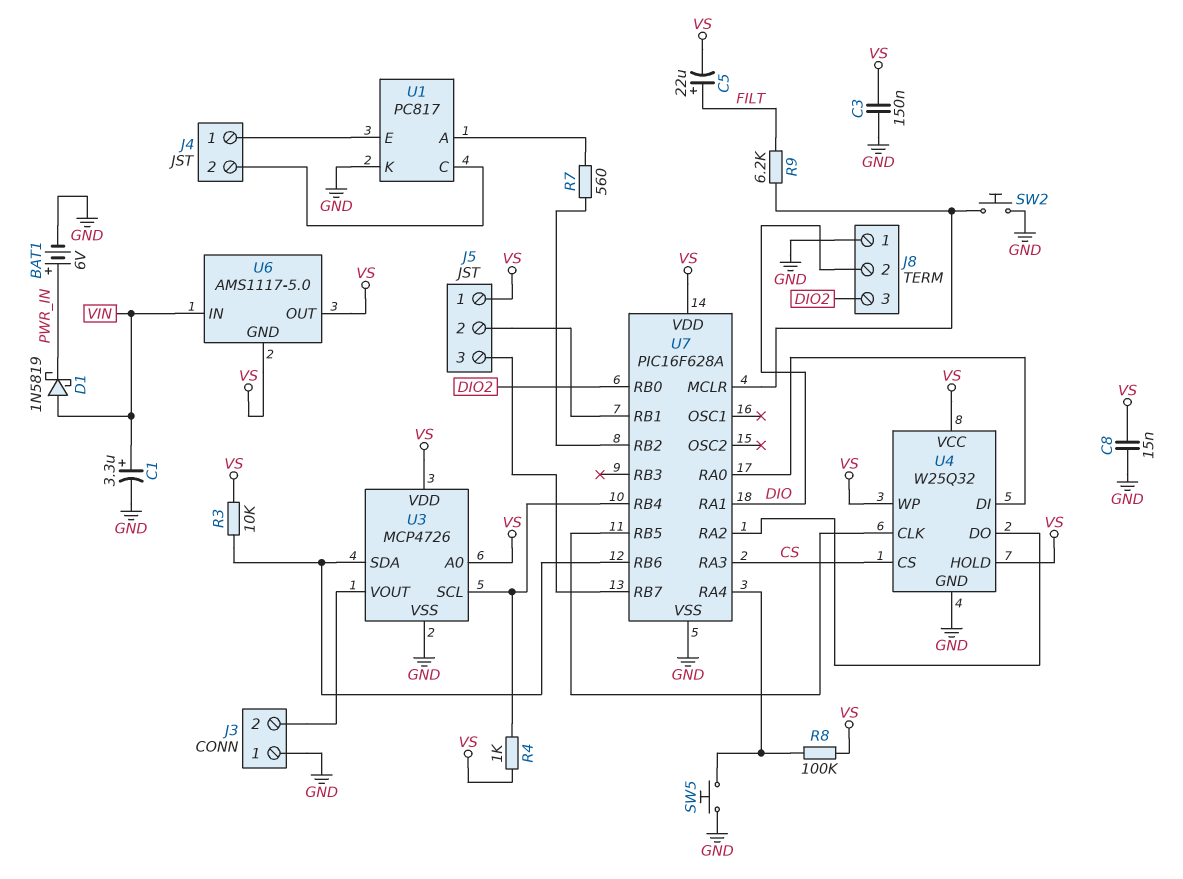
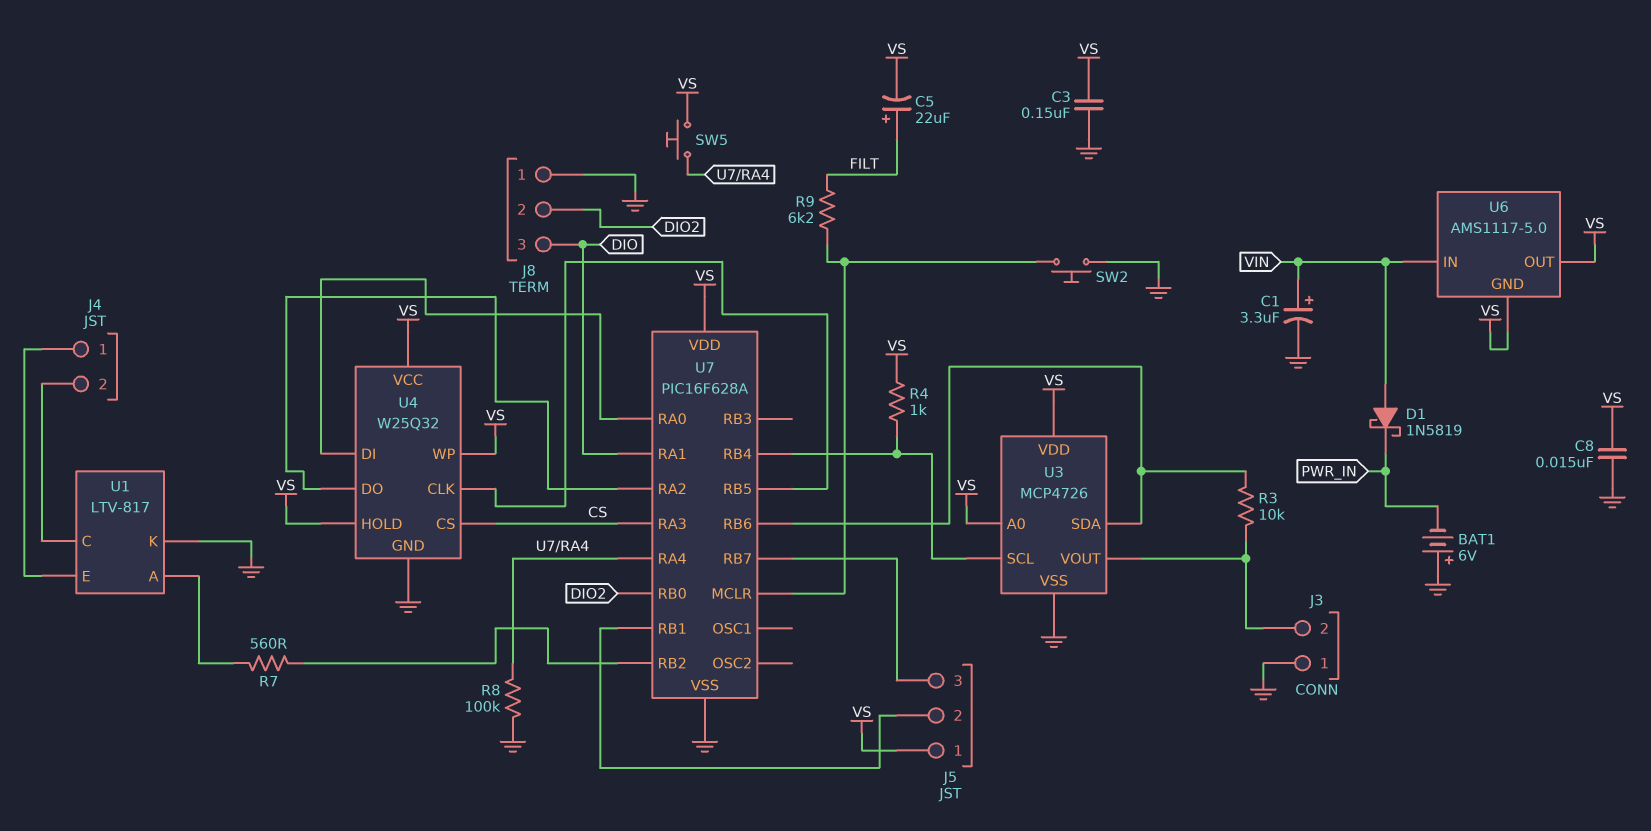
BAT1: 6V (plus PWR_IN, minus GND) -> 6V (plus GND, minus PWR_IN)
J8 pin 2: DIO -> DIO2
J8 pin 3: DIO2 -> DIO
R3: 10k (U3/SDA, VS) -> 10k (J3/2, U3/SDA)
R8: 100k (U7/RA4, VS) -> 100k (GND, U7/RA4)
SW5: button (GND, U7/RA4) -> button (U7/RA4, VS)
U1: PC817 -> LTV-817

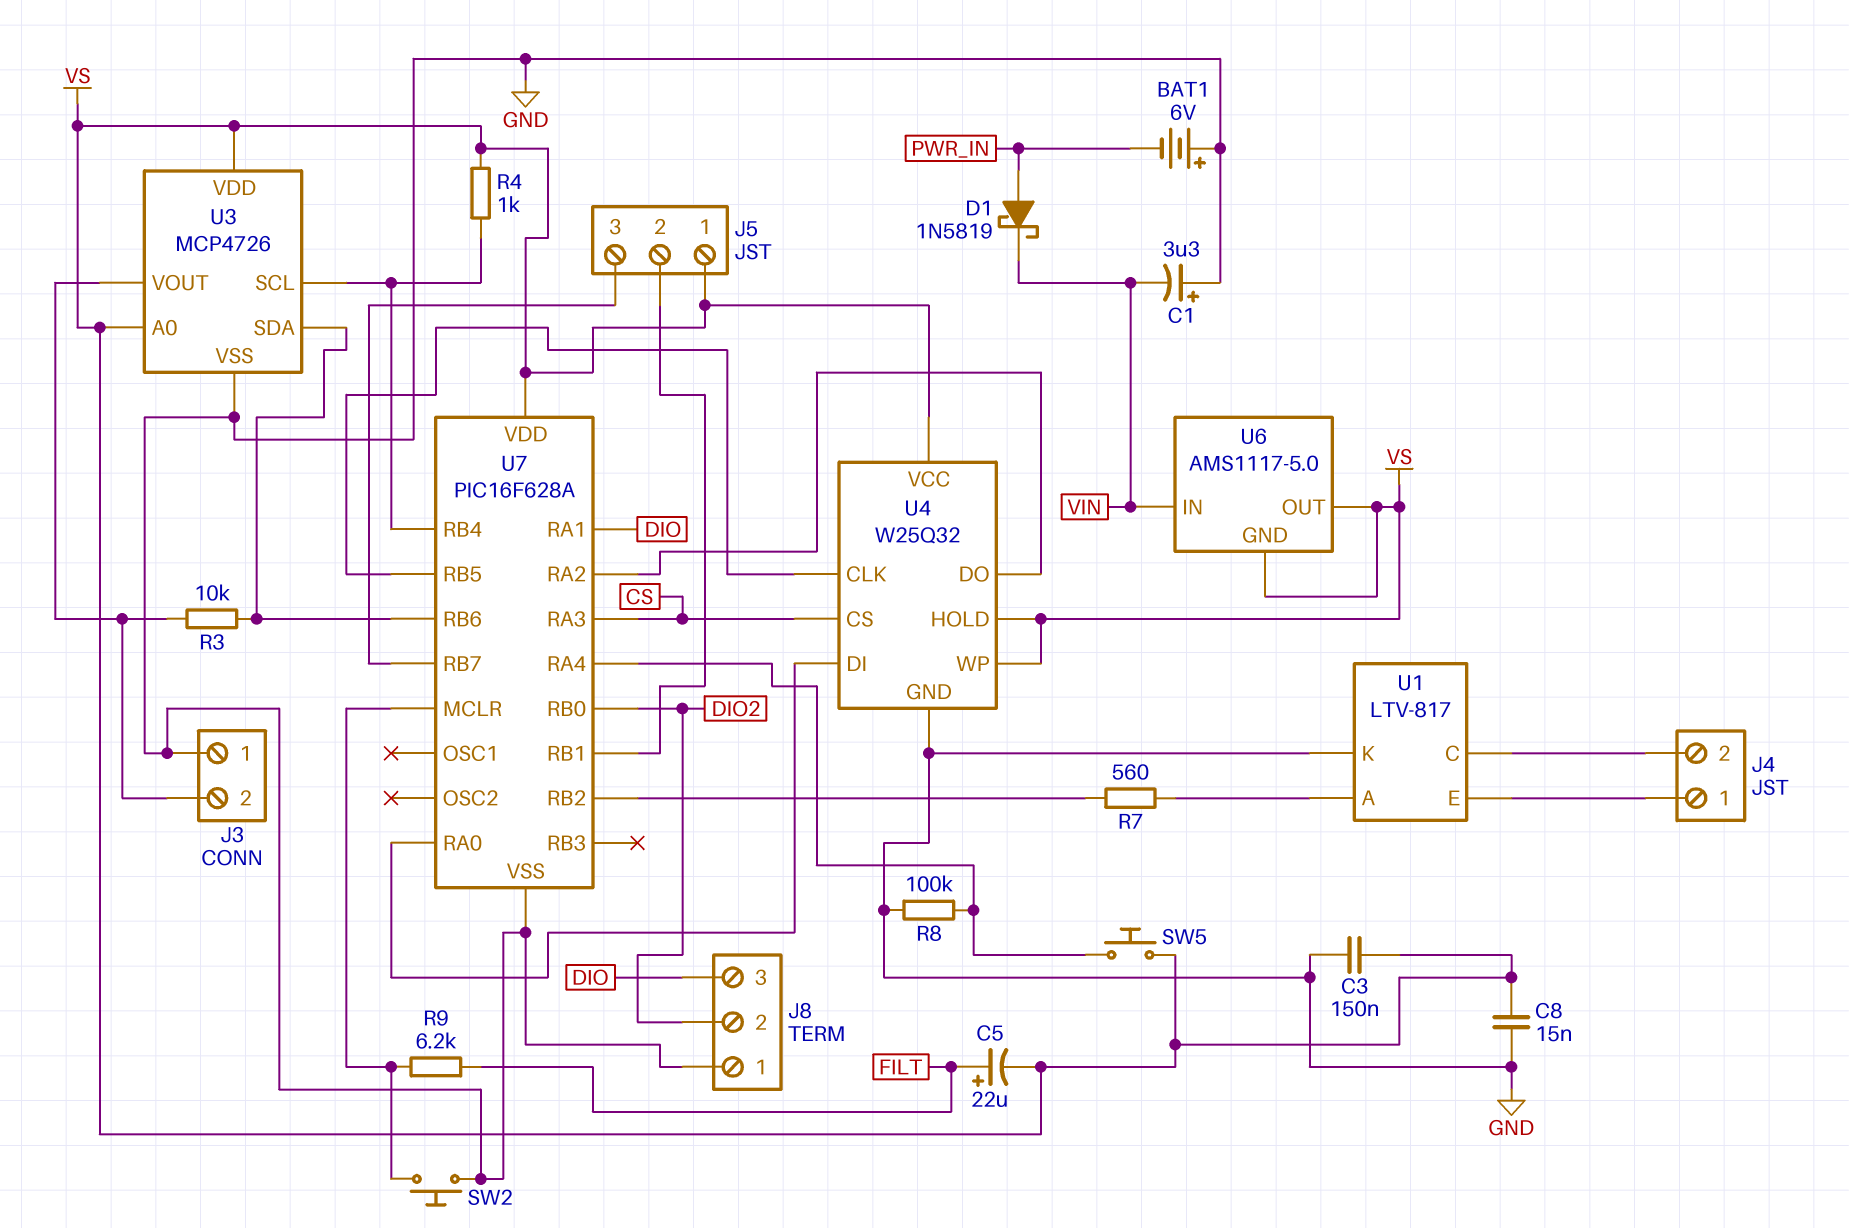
C1: 3.3uF (plus VIN, minus GND) -> 3.3uF (plus GND, minus VIN)
D1: schottky 1N5819 (A VIN, K PWR_IN) -> schottky 1N5819 (A PWR_IN, K VIN)

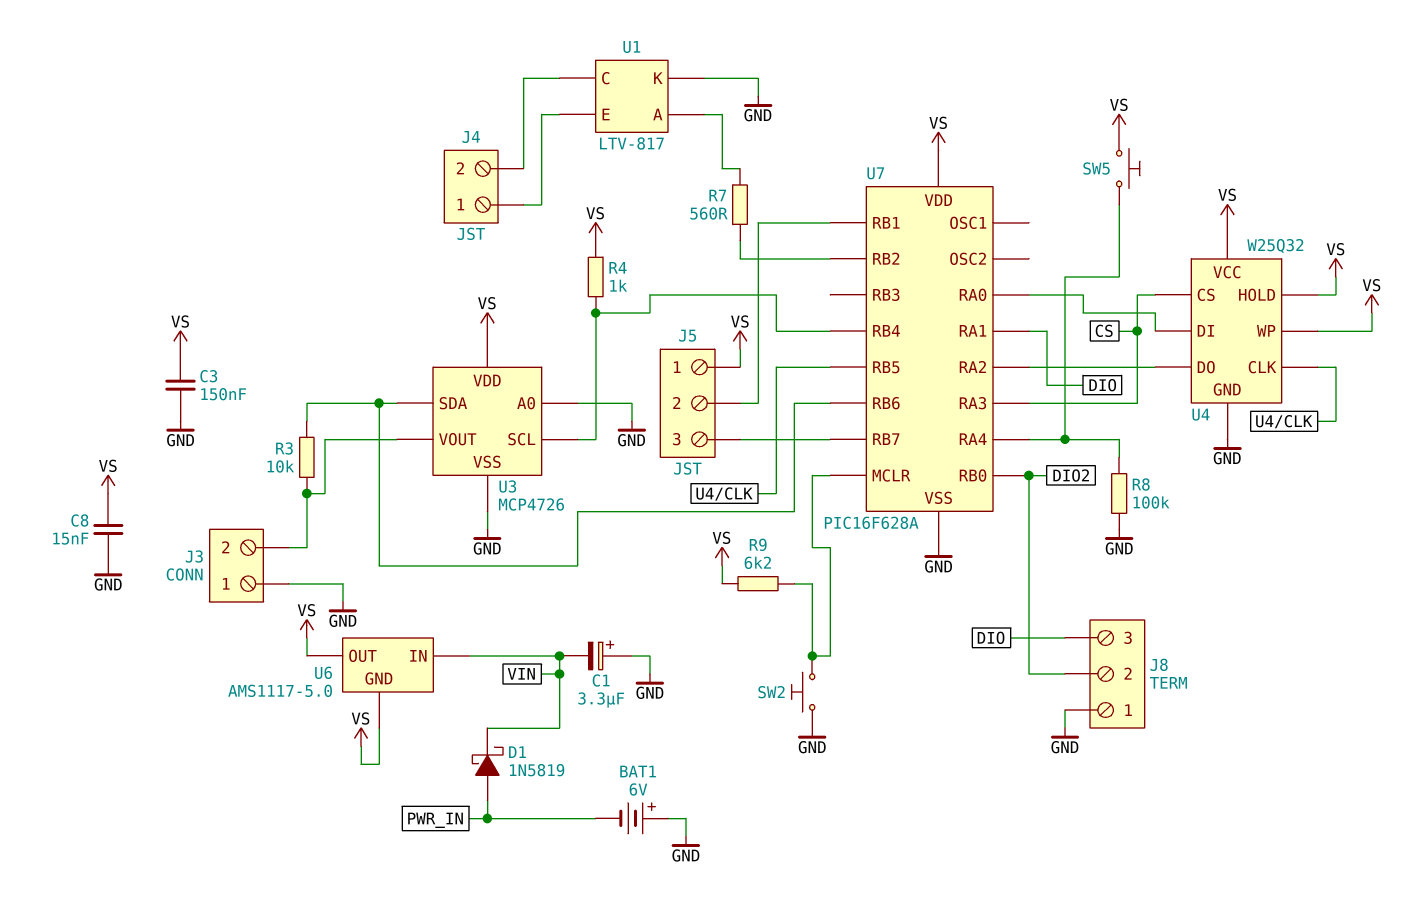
C5: 22uF (plus FILT, minus VS) -> none
R9: 6.2k (FILT, U7/MCLR) -> 6.2k (U7/MCLR, VS)
U3 pin A0: VS -> GND

